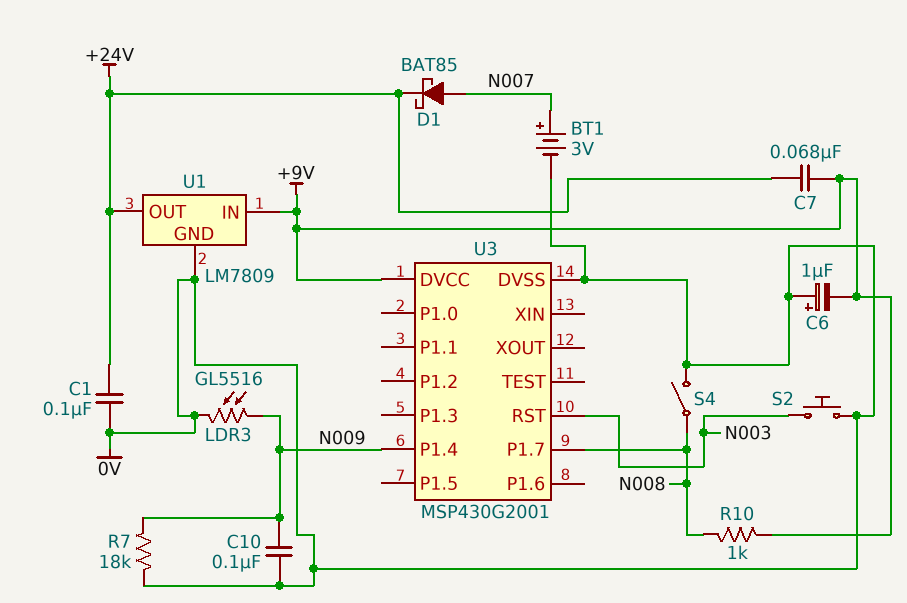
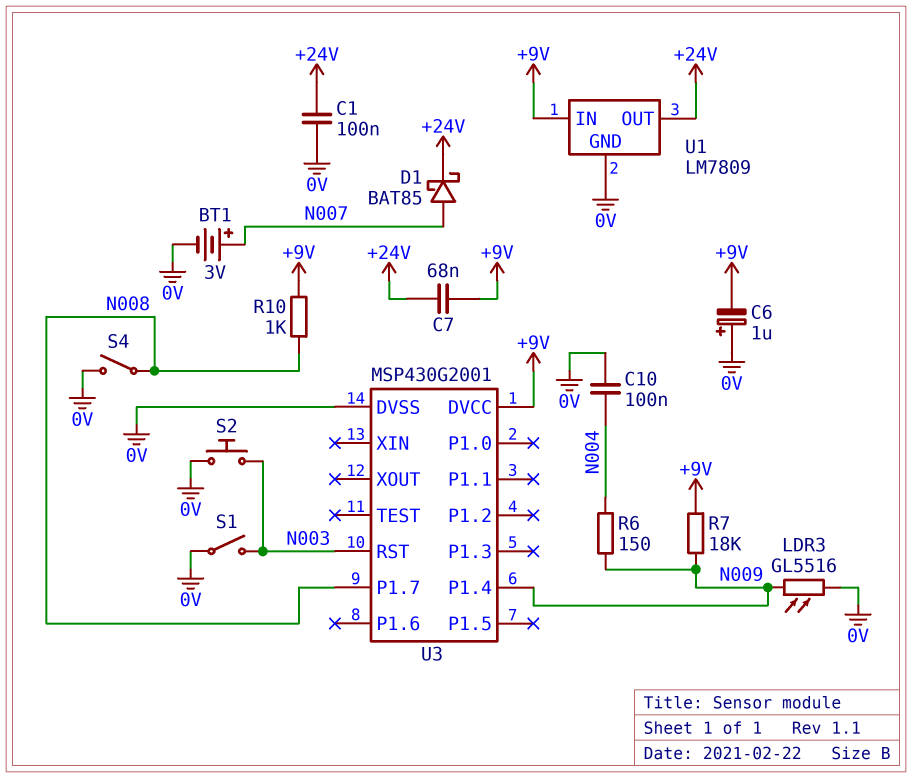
C10: 100nF (0V, N009) -> 100nF (0V, N004)
R6: none -> 150 (N004, N009)
R7: 18k (0V, N009) -> 18k (+9V, N009)
S1: none -> switch (0V, N003)

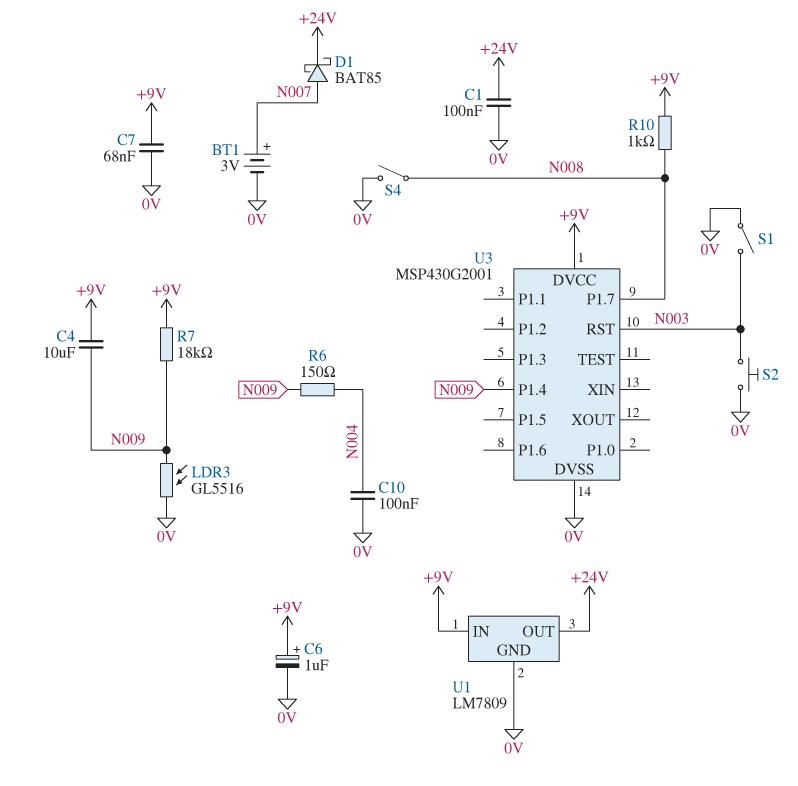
C4: none -> 10uF (+9V, N009)
C6: 1uF (plus 0V, minus +9V) -> 1uF (plus +9V, minus 0V)
C7: 68nF (+9V, +24V) -> 68nF (+9V, 0V)

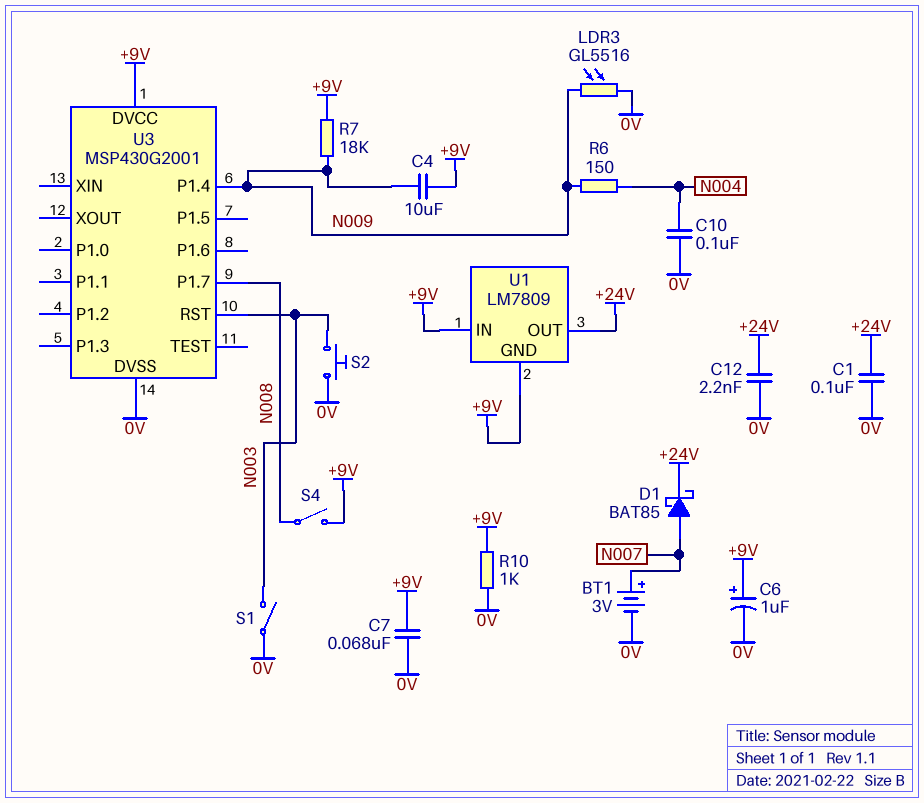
C12: none -> 2.2nF (+24V, 0V)
R10: 1k (+9V, N008) -> 1k (+9V, 0V)
S4: switch (0V, N008) -> switch (+9V, N008)
U1 pin GND: 0V -> +9V

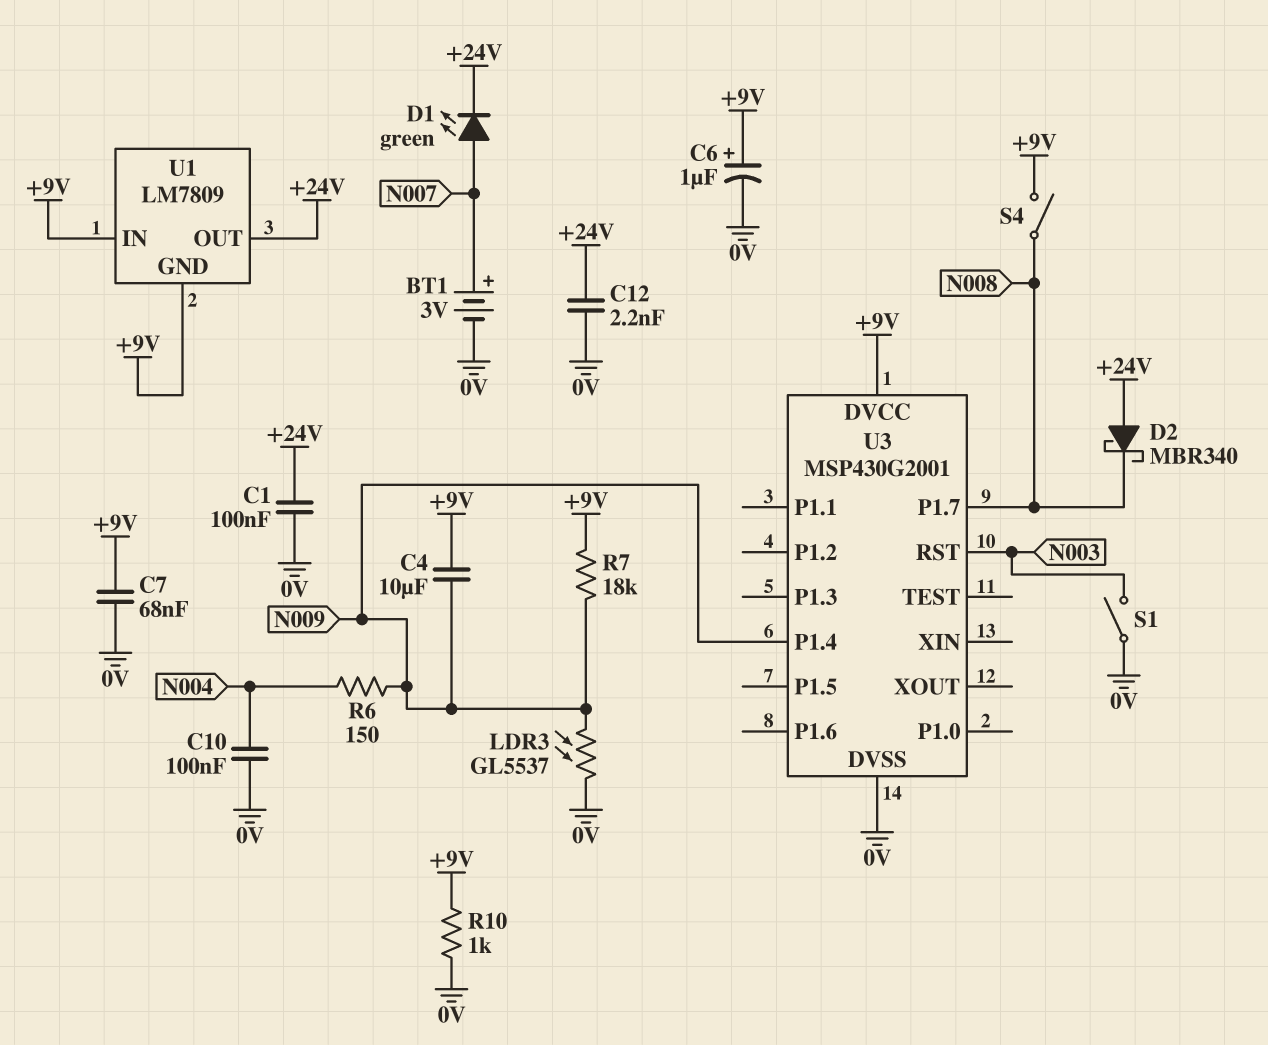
D1: schottky BAT85 (A N007, K +24V) -> LED green (A N007, K +24V)
D2: none -> schottky MBR340 (A +24V, K N008)
LDR3: GL5516 (0V, N009) -> GL5537 (0V, N009)
S2: button (0V, N003) -> none

